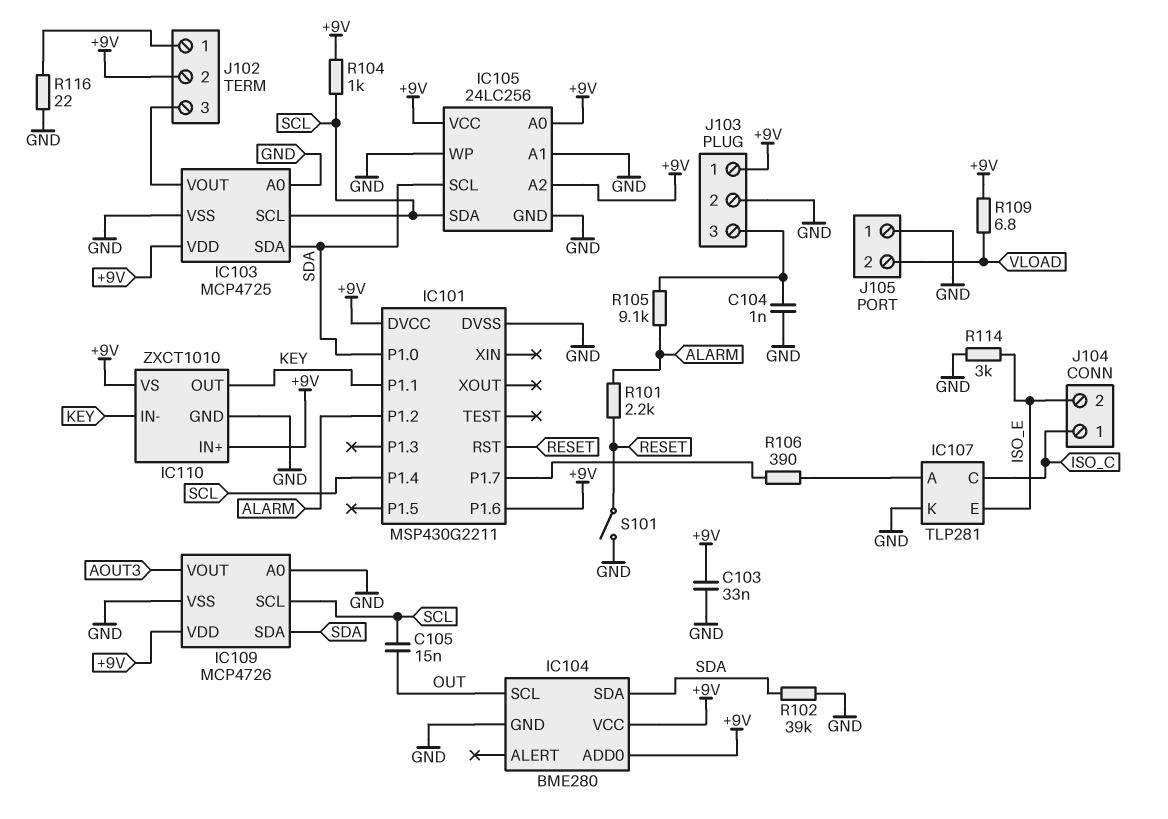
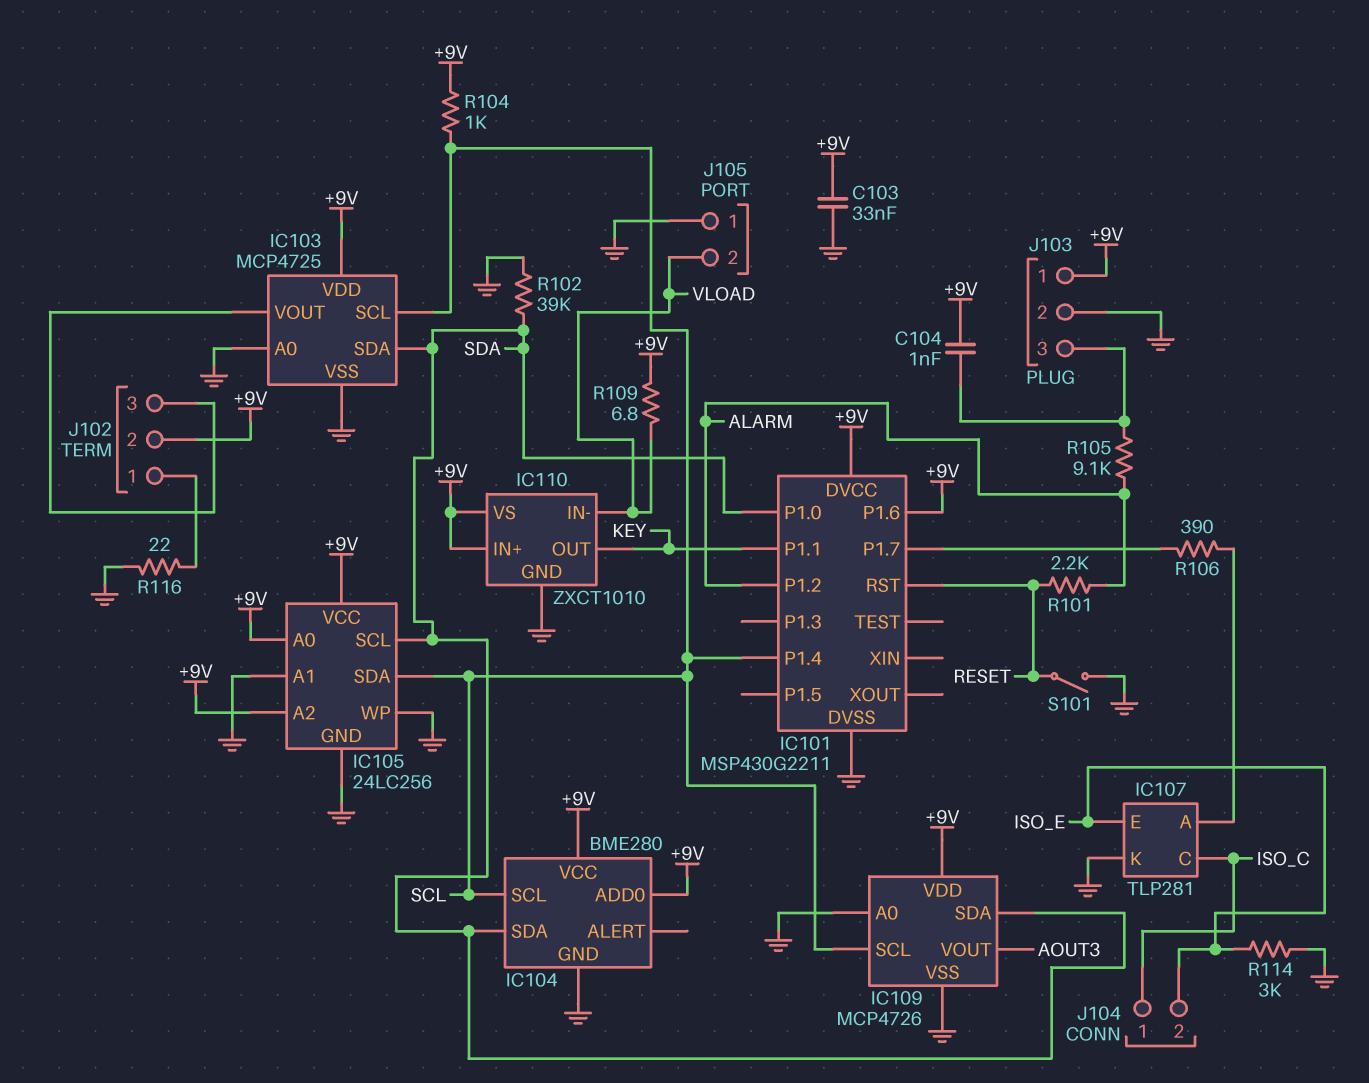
C104: 1nF (GND, J103/3) -> 1nF (+9V, J103/3)
C105: 15nF (OUT, SCL) -> none
IC104 pin SCL: OUT -> SCL
IC110 pin IN-: KEY -> VLOAD

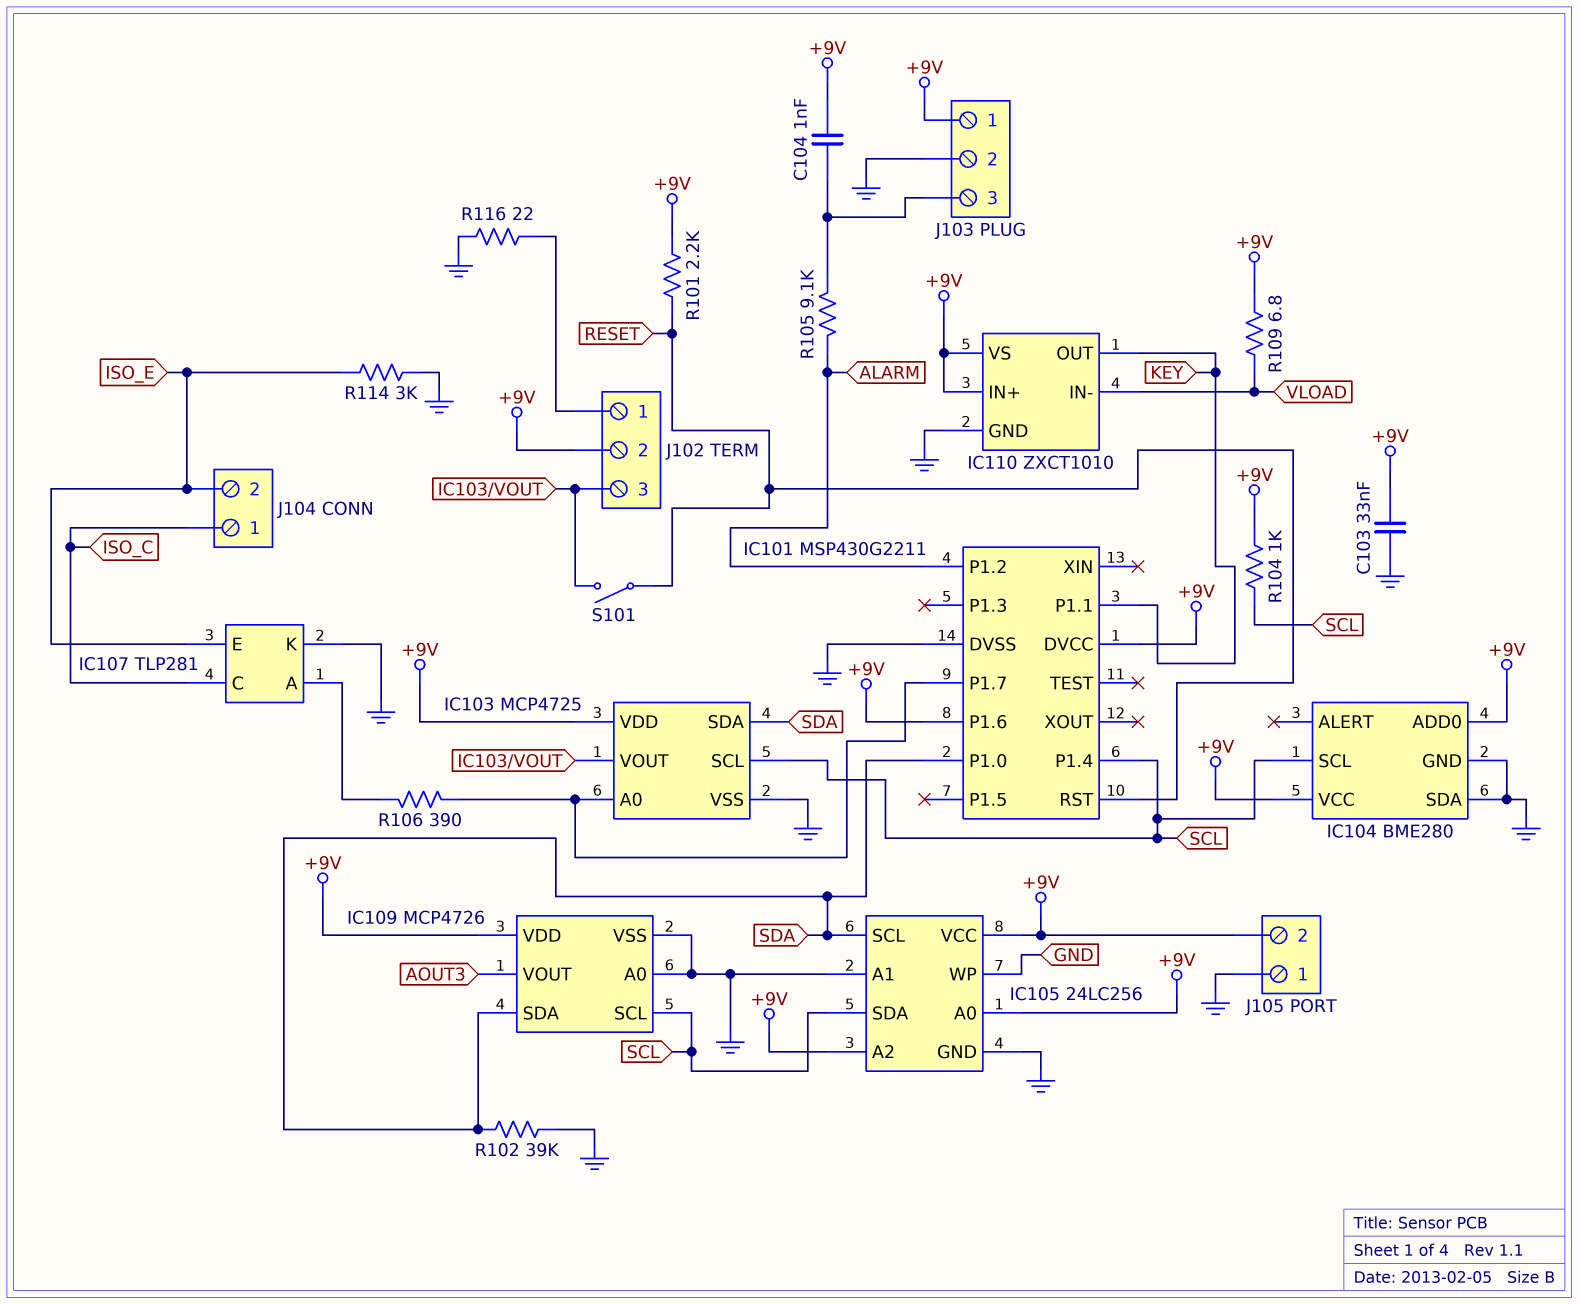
IC103 pin A0: GND -> IC101/P1.7
IC104 pin SDA: SDA -> GND
J105 pin 2: VLOAD -> +9V
R101: 2.2k (ALARM, RESET) -> 2.2k (+9V, RESET)
S101: switch (GND, RESET) -> switch (IC103/VOUT, RESET)

